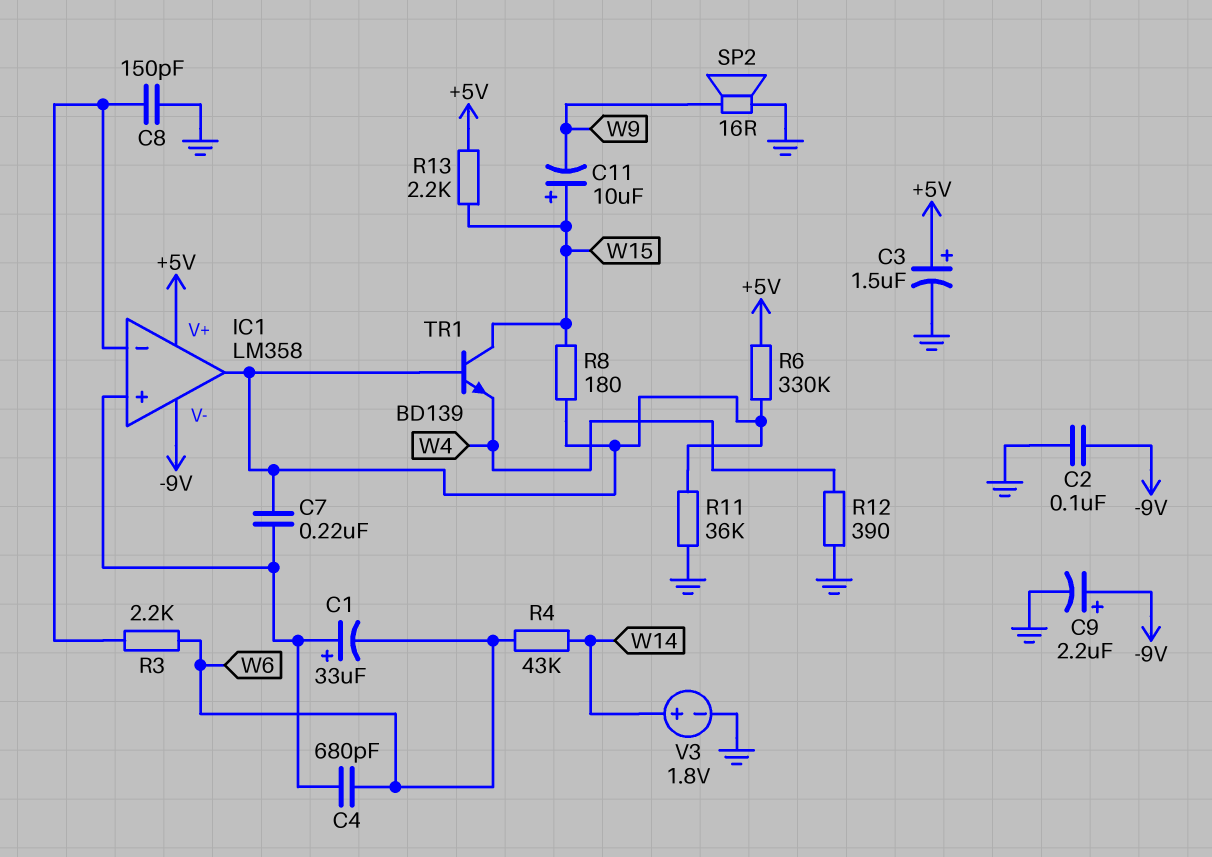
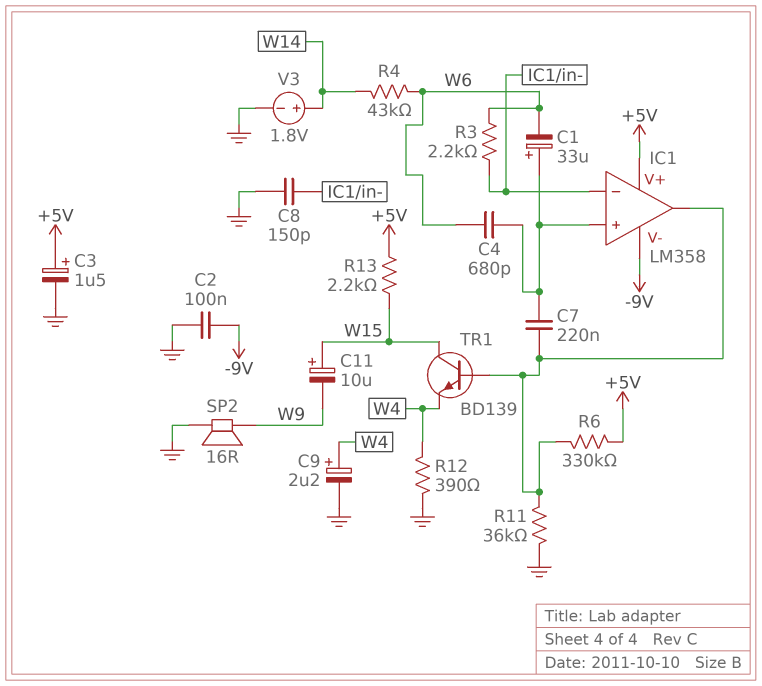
C9: 2.2uF (plus -9V, minus GND) -> 2.2uF (plus W4, minus GND)
R8: 180 (IC1/out, W15) -> none

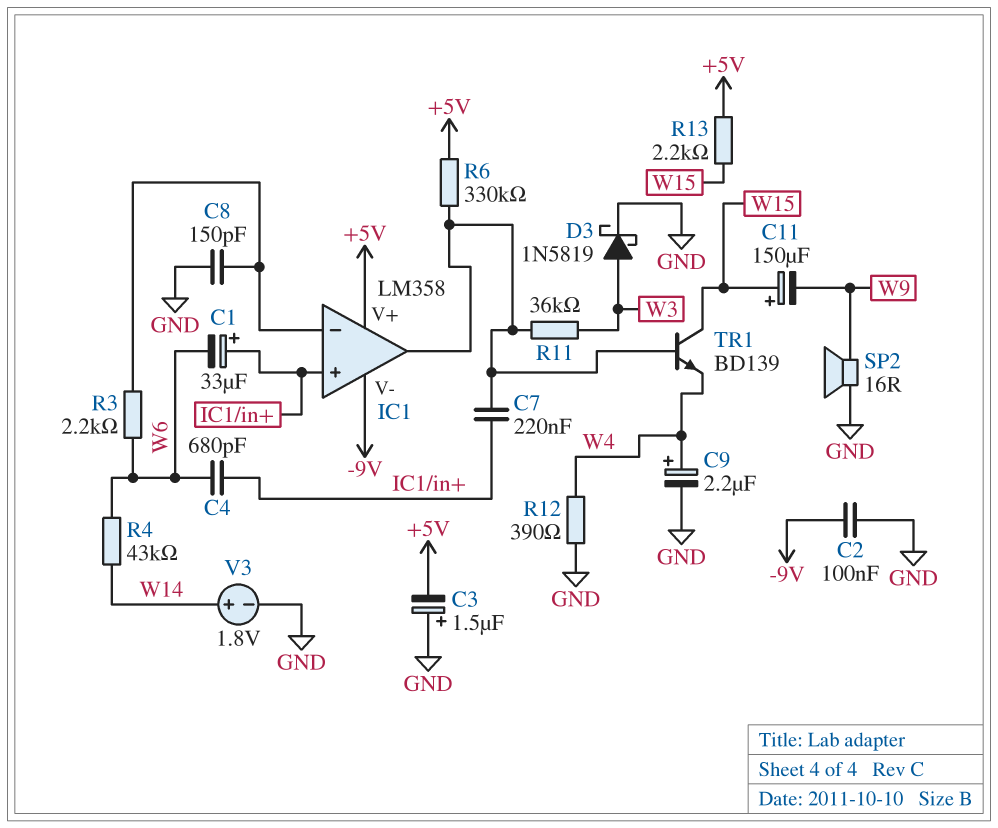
C3: 1.5uF (plus +5V, minus GND) -> 1.5uF (plus GND, minus +5V)
C11: 10uF (plus W15, minus W9) -> 150uF (plus W15, minus W9)
D3: none -> schottky 1N5819 (A W3, K GND)
R11: 36k (GND, IC1/out) -> 36k (IC1/out, W3)

